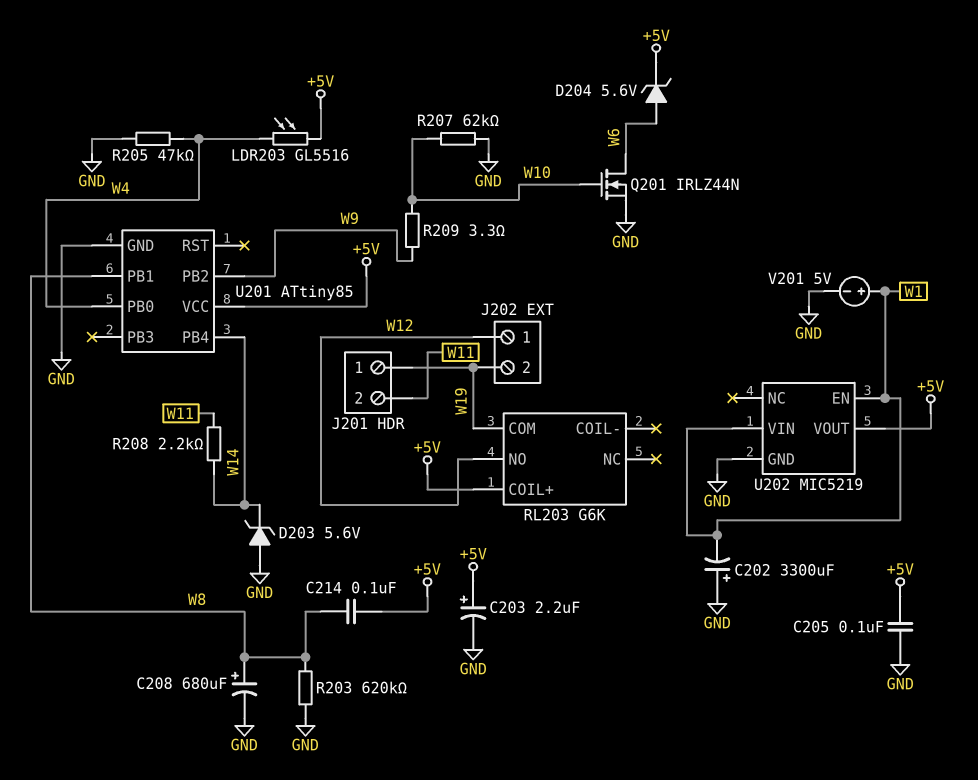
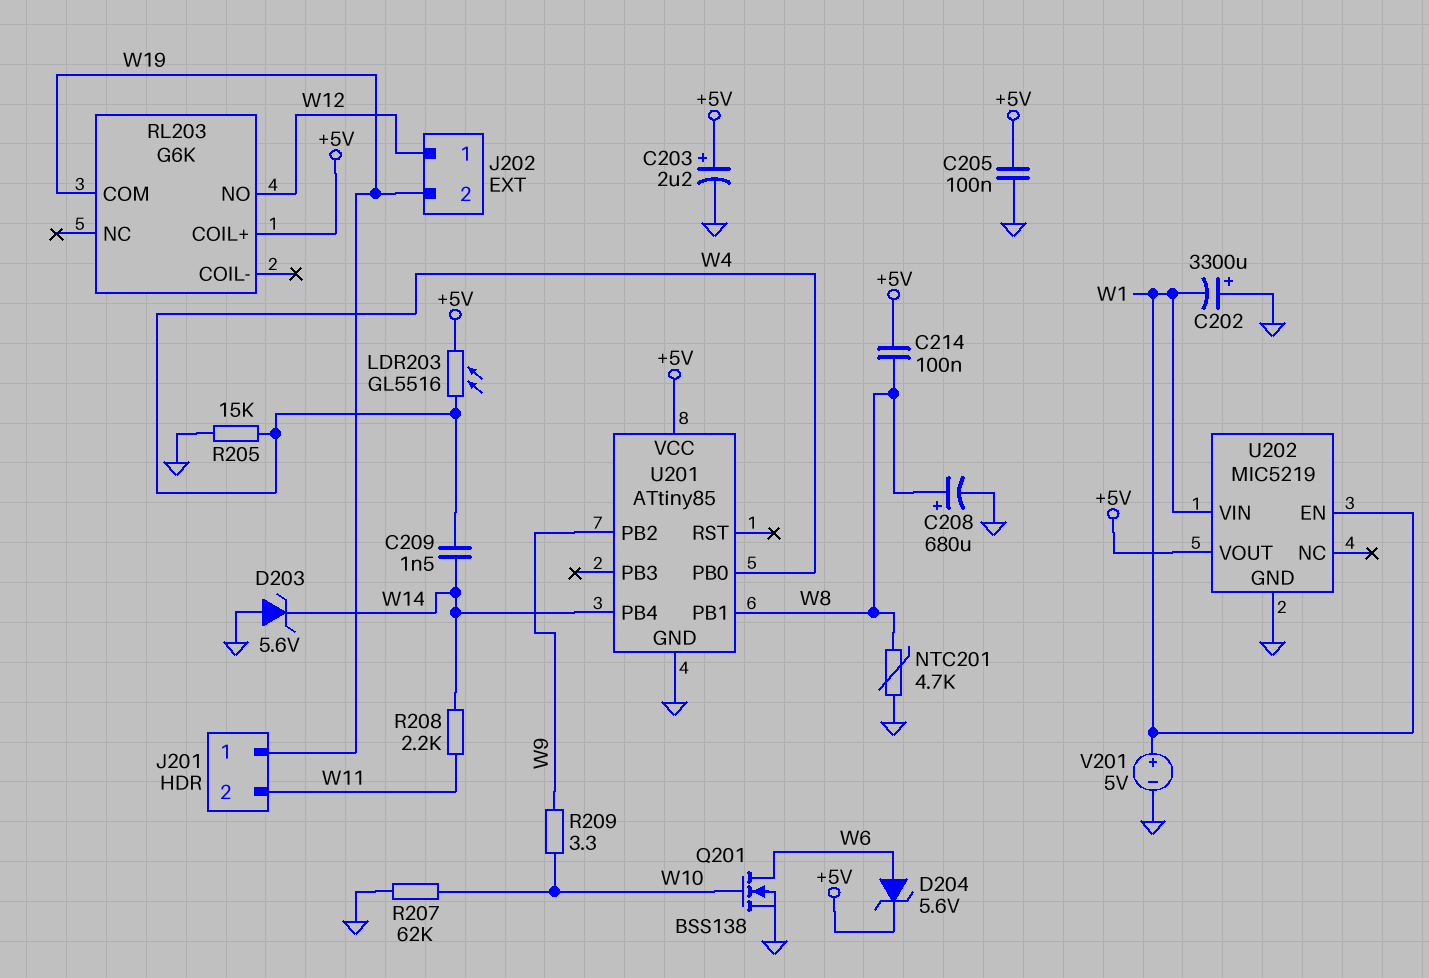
C209: none -> 1.5nF (W4, W14)
NTC201: none -> 4.7k (GND, W8)
Q201: NMOS IRLZ44N (G W10, D W6, S GND) -> NMOS BSS138 (G W10, D W6, S GND)
R203: 620k (GND, W8) -> none
R205: 47k (GND, W4) -> 15k (GND, W4)

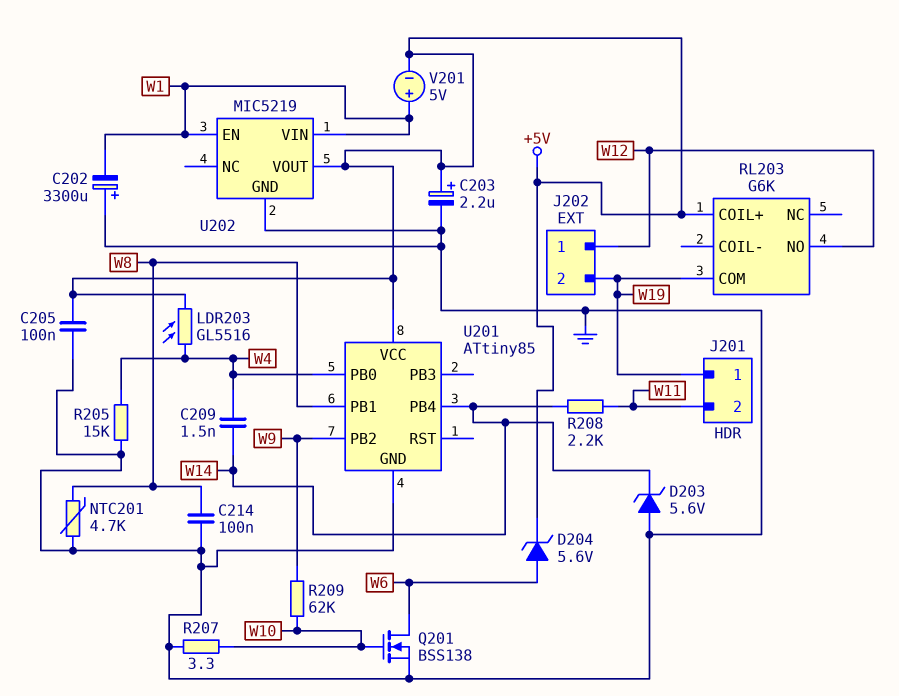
C208: 680uF (plus W8, minus GND) -> none
C214: 100nF (+5V, W8) -> 100nF (GND, W8)
R207: 62k (GND, W10) -> 3.3 (GND, W10)
R209: 3.3 (W9, W10) -> 62k (W9, W10)
V201: 5V (plus W1, minus GND) -> 5V (plus W1, minus +5V)

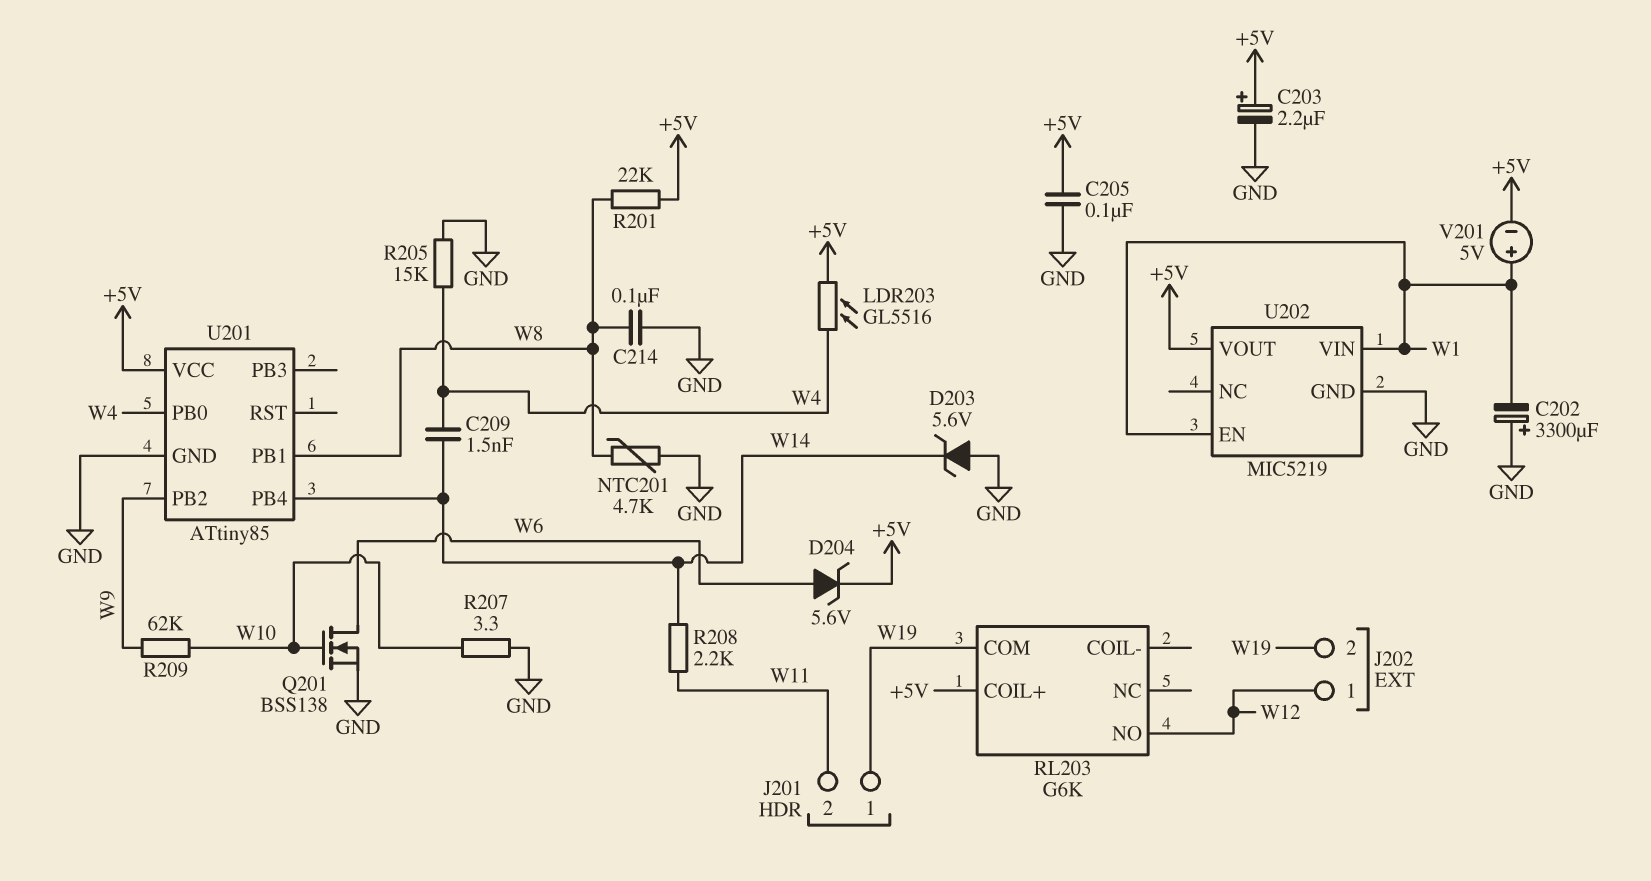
R201: none -> 22k (+5V, W8)

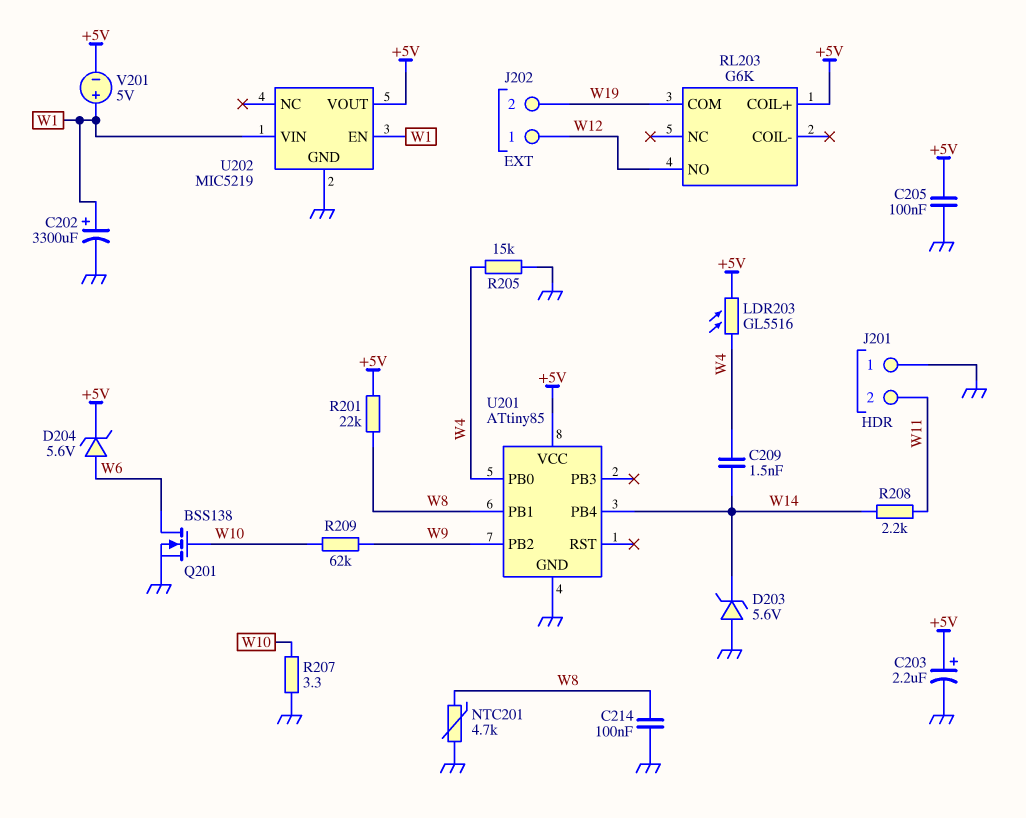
C202: 3300uF (plus GND, minus W1) -> 3300uF (plus W1, minus GND)
J201 pin 1: W19 -> GND

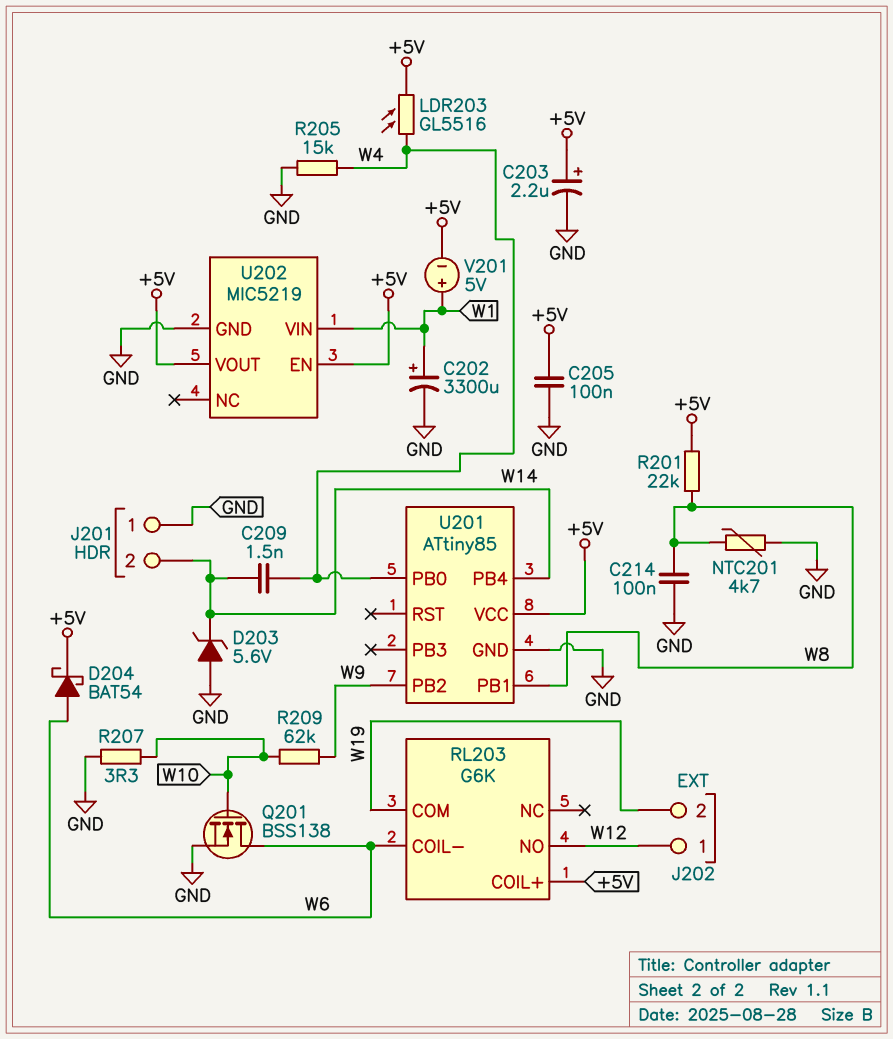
D204: zener 5.6V (A W6, K +5V) -> schottky BAT54 (A W6, K +5V)
J201 pin 2: W11 -> W14
R208: 2.2k (W11, W14) -> none
RL203 pin COIL-: none -> W6
U202 pin EN: W1 -> +5V

